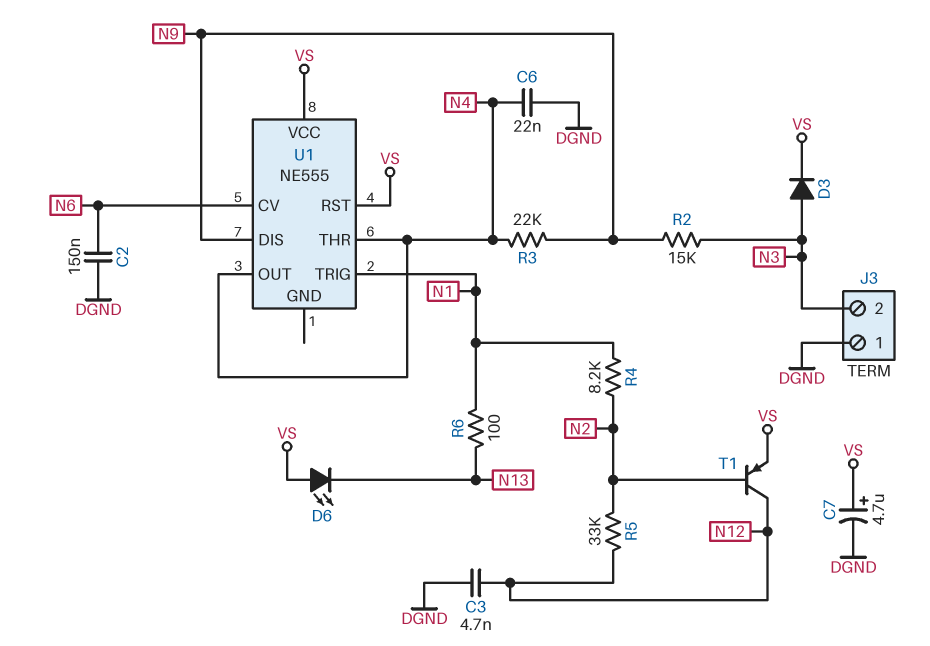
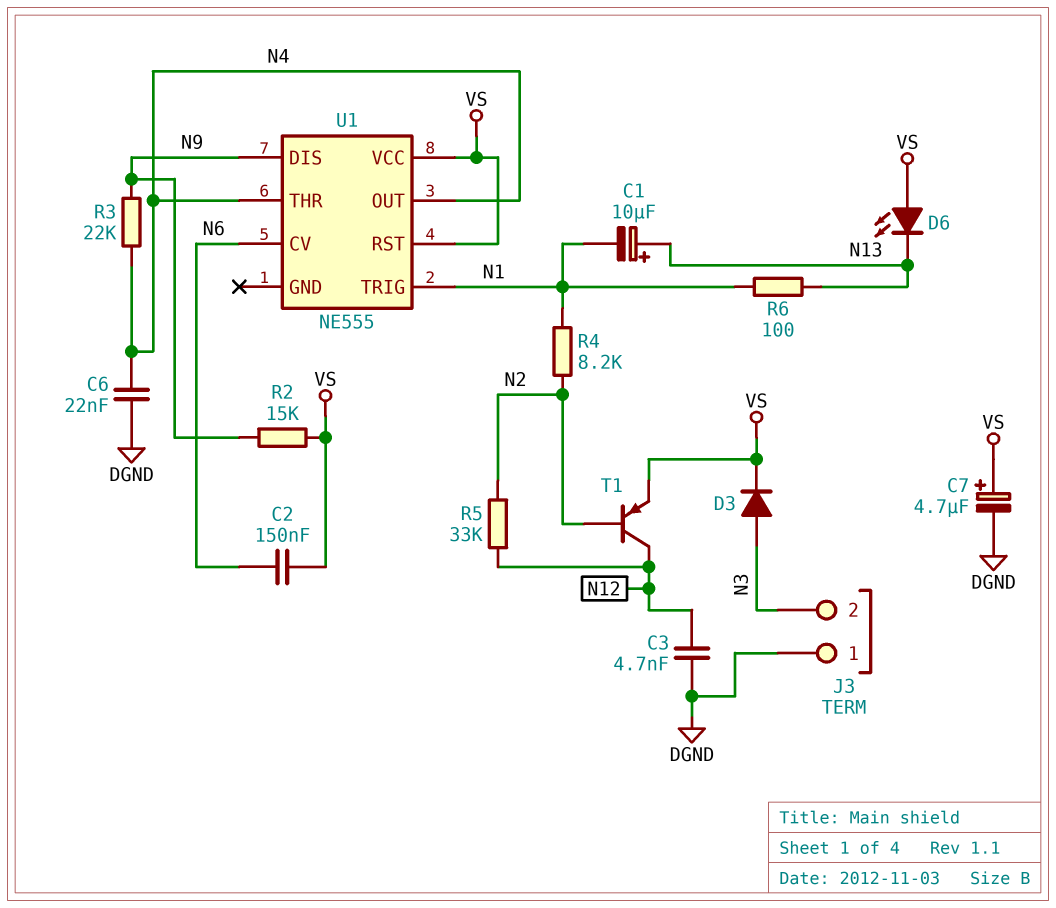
C1: none -> 10uF (plus N13, minus N1)
C2: 150nF (DGND, N6) -> 150nF (N6, VS)
R2: 15k (N3, N9) -> 15k (N9, VS)

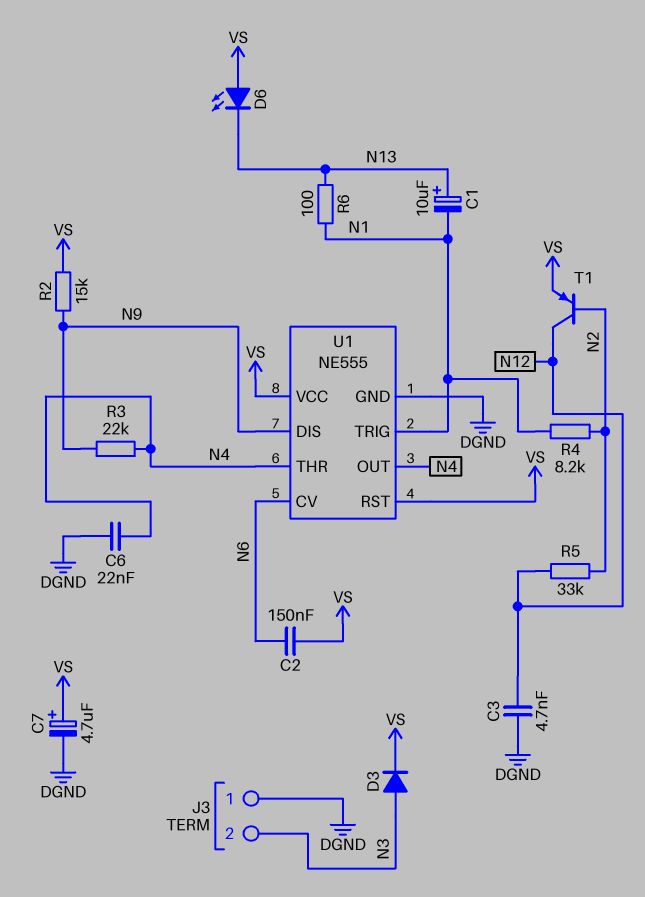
U1 pin GND: none -> DGND

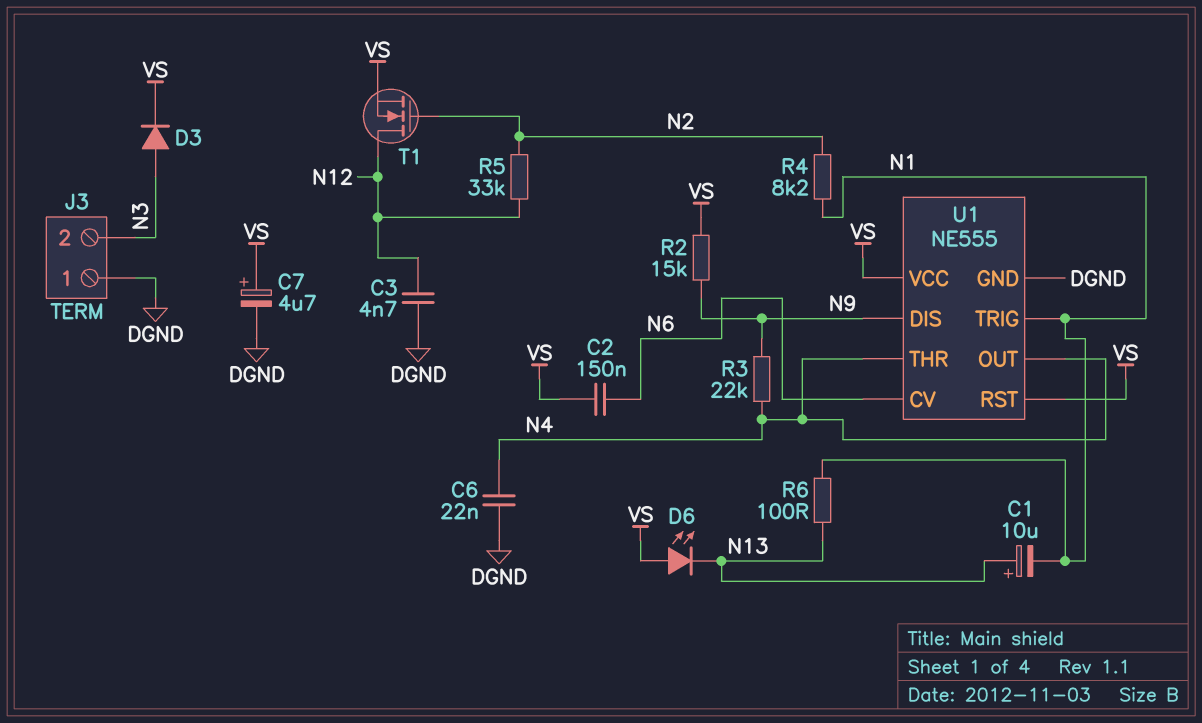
T1: PNP (B N2, C N12, E VS) -> NMOS (G N2, D N12, S VS)

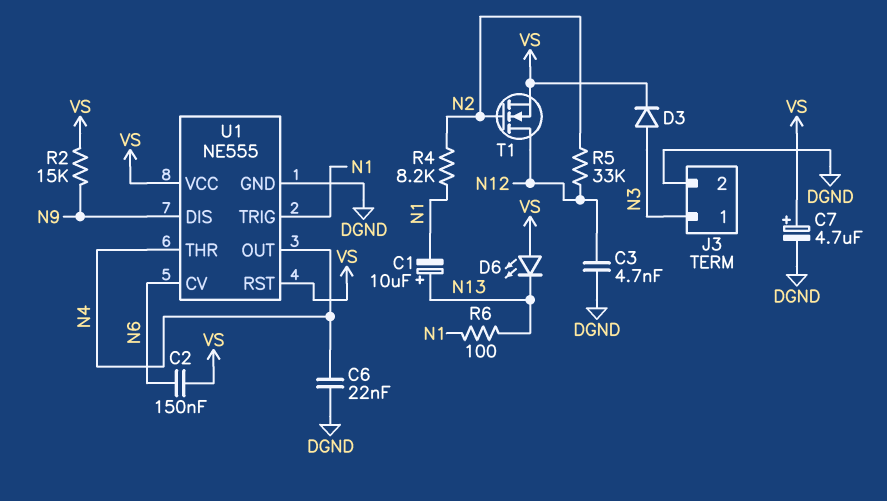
J3 pin 1: DGND -> N3
J3 pin 2: N3 -> DGND
R3: 22k (N4, N9) -> none

